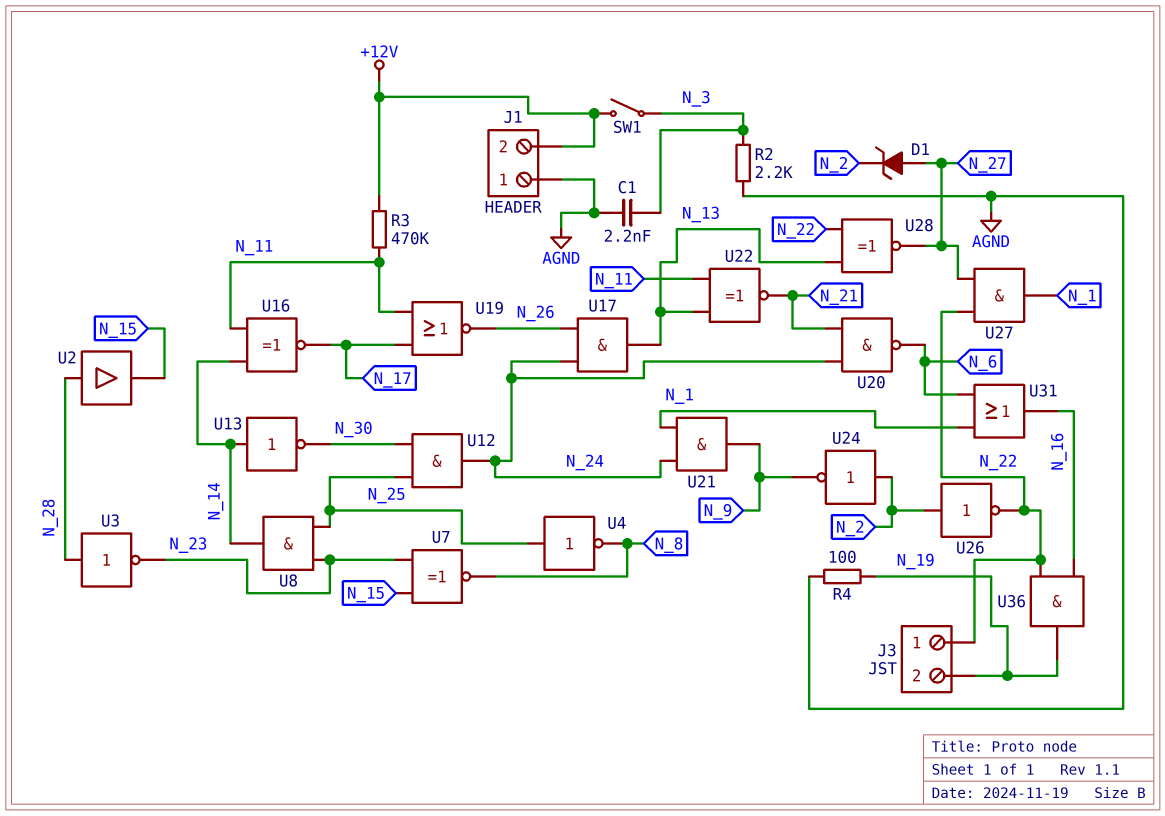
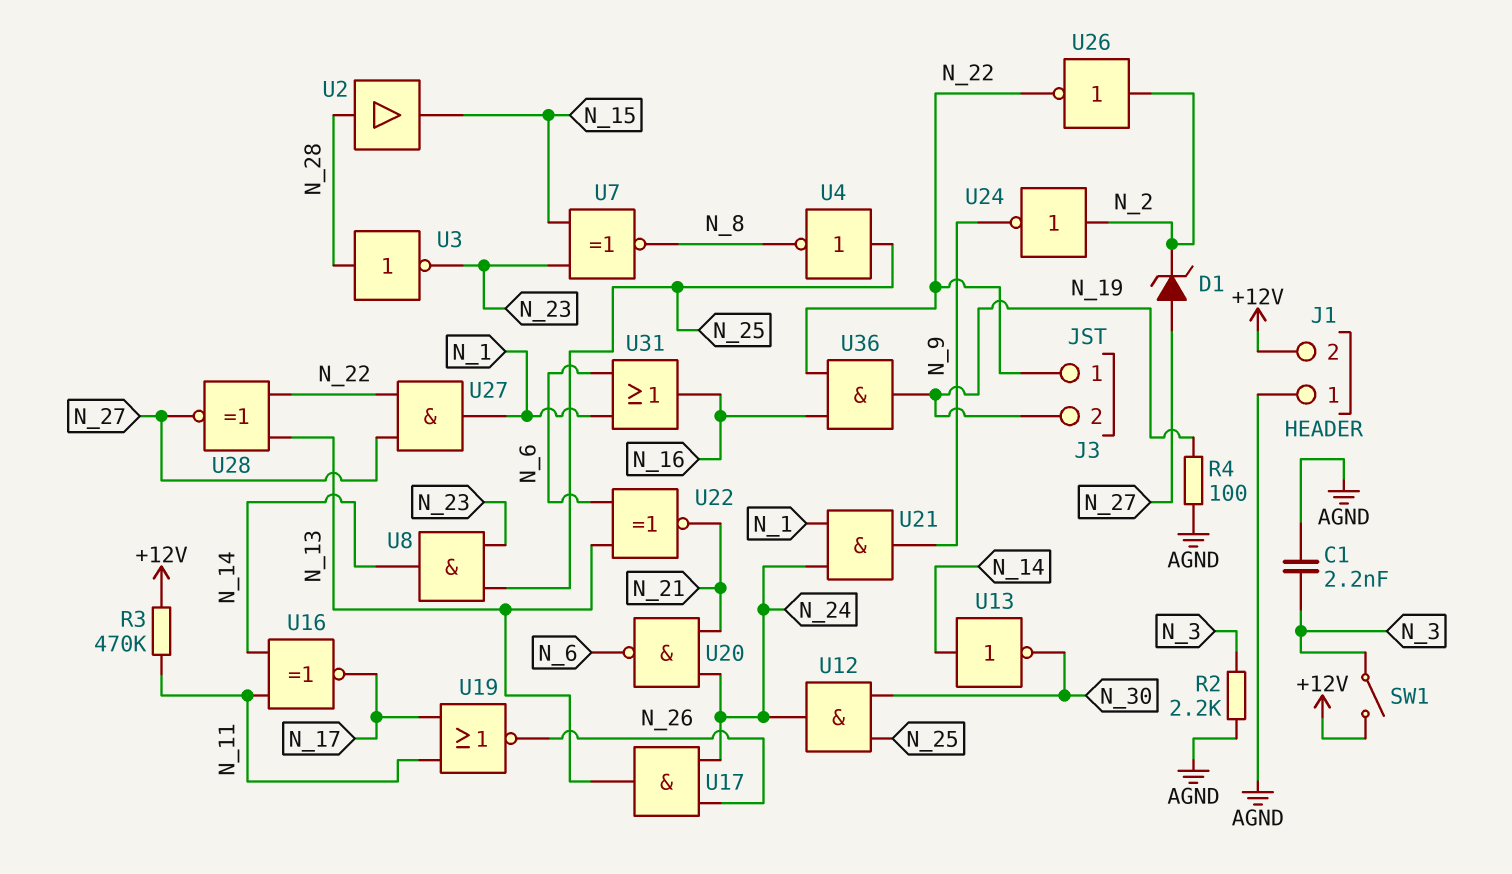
U22: XNOR (in N_11, in N_13, out N_21) -> XNOR (in N_6, in N_13, out N_21)

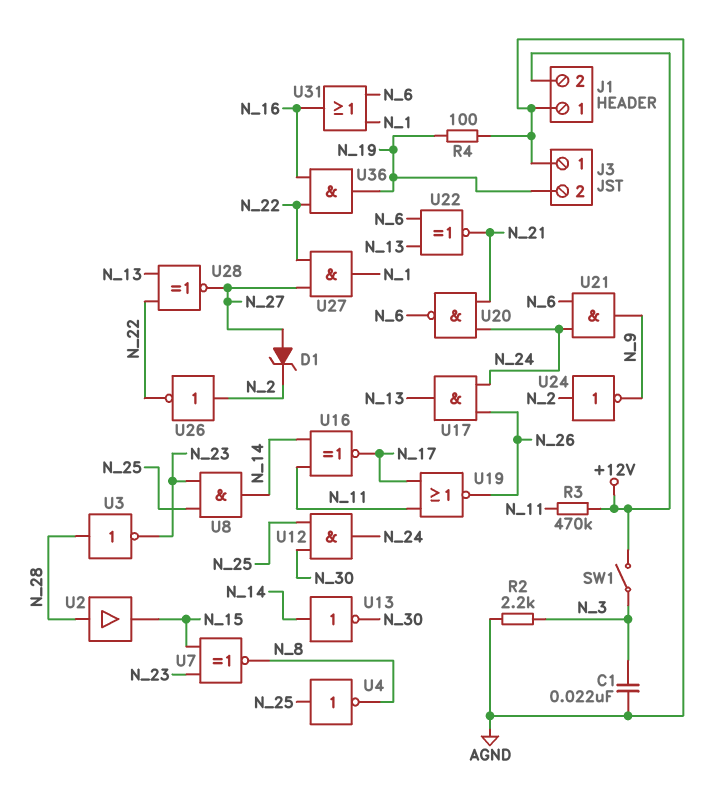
C1: 2.2nF (AGND, N_3) -> 22nF (AGND, N_3)
J3 pin 1: N_22 -> AGND
U21: AND (in N_1, in N_24, out N_9) -> AND (in N_6, in N_24, out N_9)

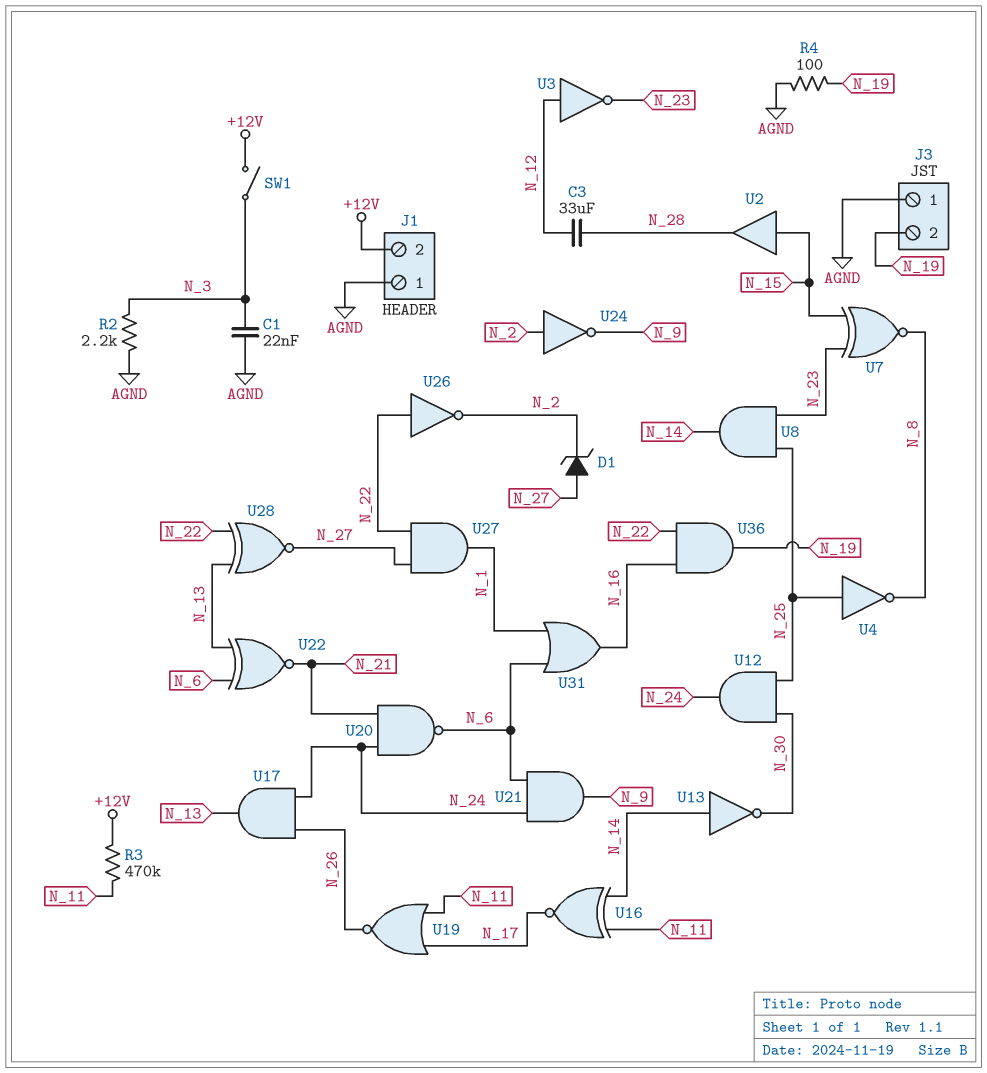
C3: none -> 33uF (N_12, N_28)
U2: buffer (in N_28, out N_15) -> buffer (in N_15, out N_28)
U3: NOT (in N_28, out N_23) -> NOT (in N_12, out N_23)
U26: NOT (in N_2, out N_22) -> NOT (in N_22, out N_2)

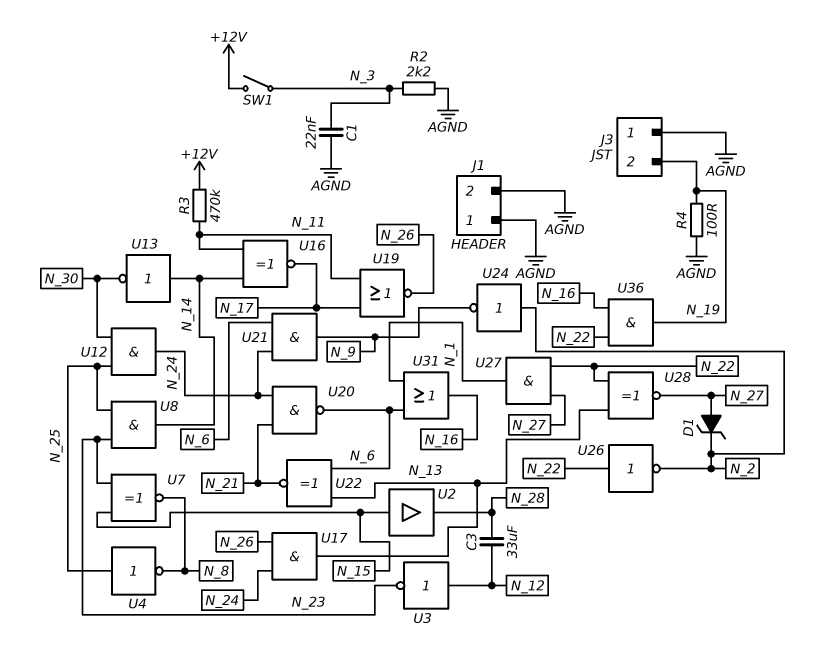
J1 pin 2: +12V -> AGND

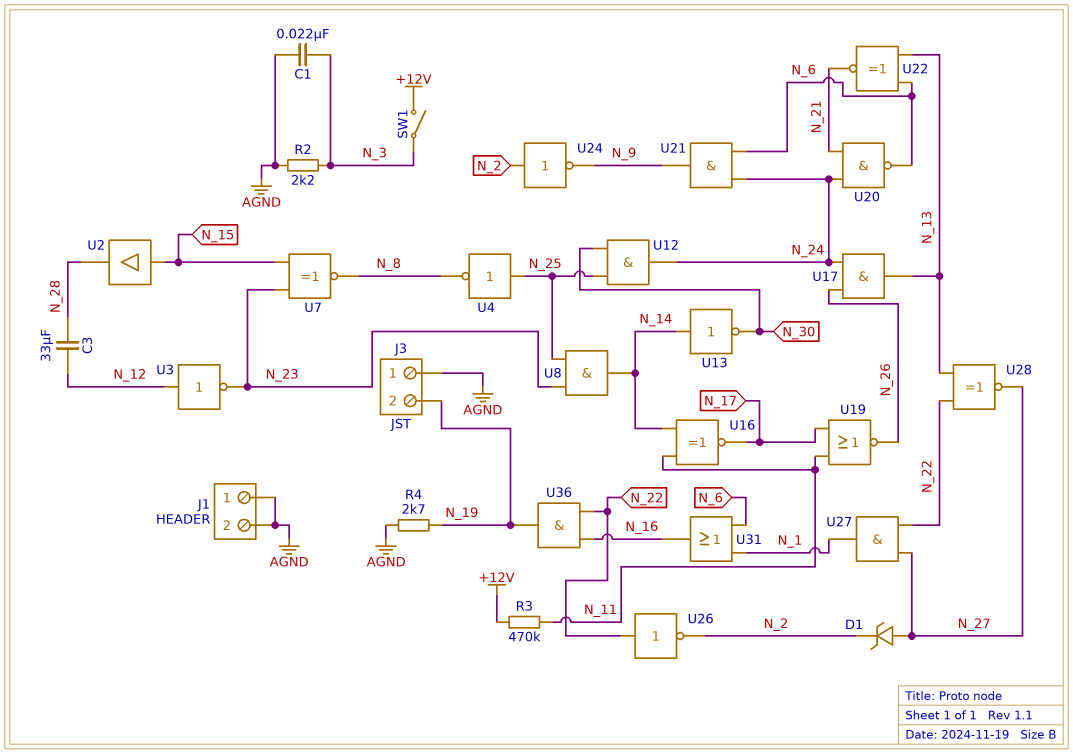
R4: 100 (AGND, N_19) -> 2.7k (AGND, N_19)

